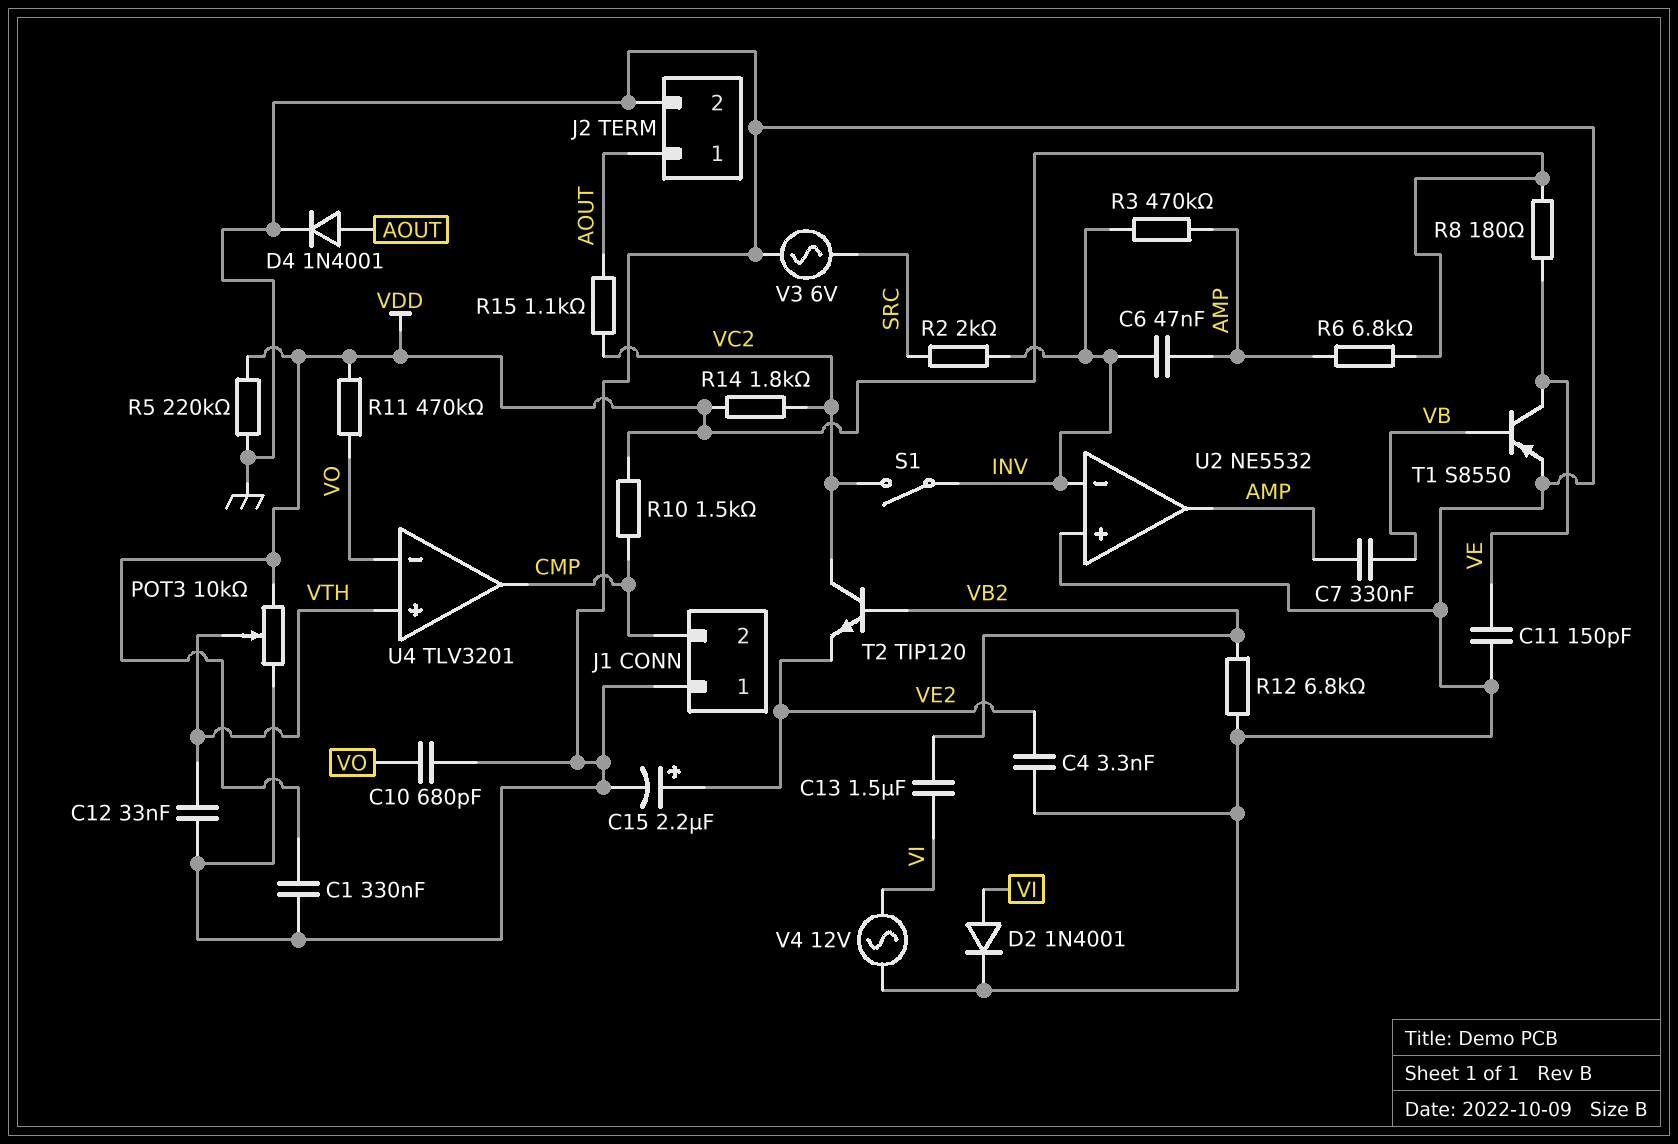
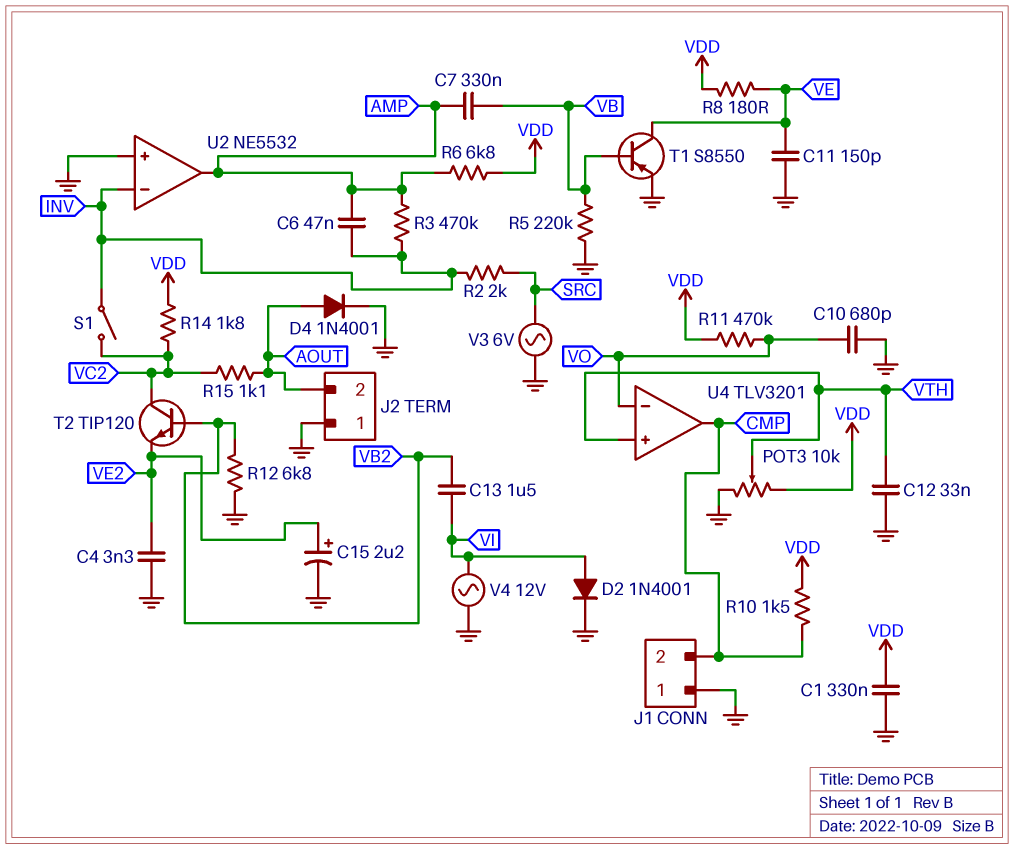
J2 pin 1: AOUT -> GND
J2 pin 2: GND -> AOUT
R5: 220k (GND, VDD) -> 220k (GND, VB)

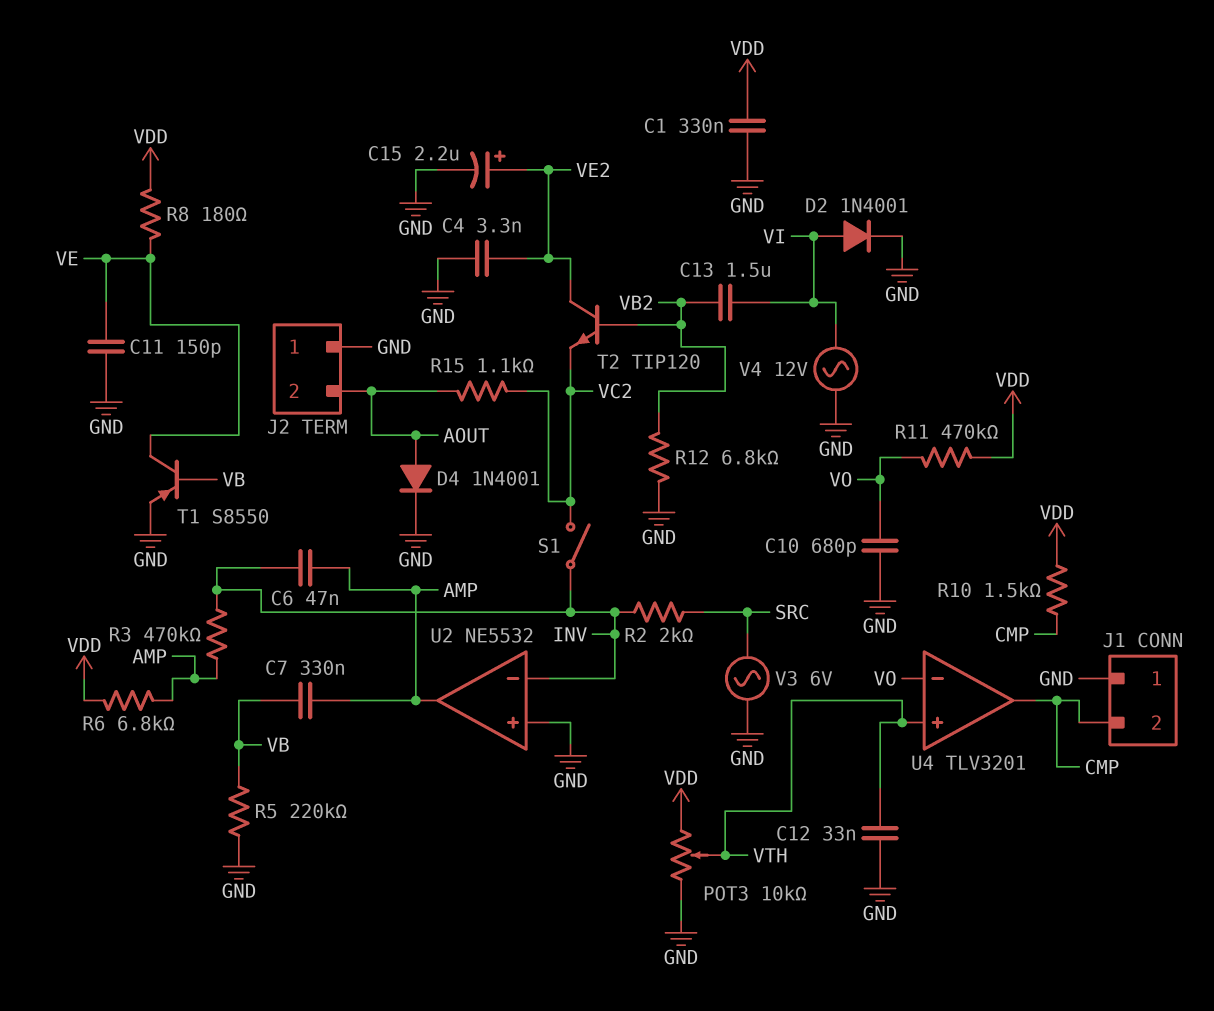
R14: 1.8k (VC2, VDD) -> none
T2: NPN TIP120 (B VB2, C VC2, E VE2) -> NPN TIP120 (B VB2, C VE2, E VC2)

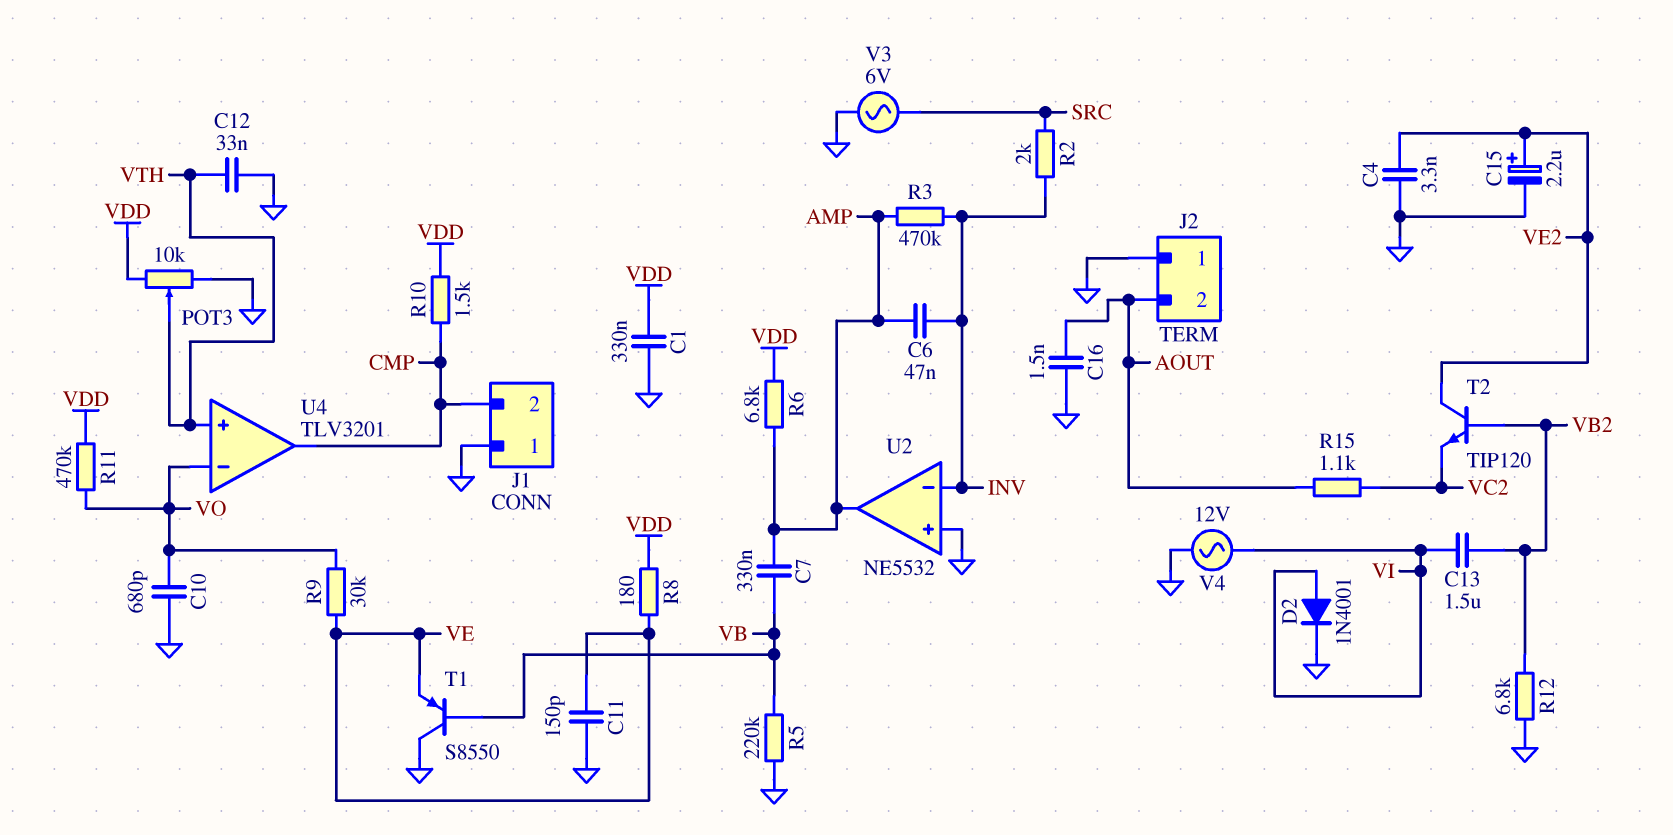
C16: none -> 1.5nF (AOUT, GND)
D4: diode 1N4001 (A AOUT, K GND) -> none
R9: none -> 30k (VE, VO)
S1: switch (INV, VC2) -> none
T1: PNP S8550 (B VB, C VE, E GND) -> PNP S8550 (B VB, C GND, E VE)

